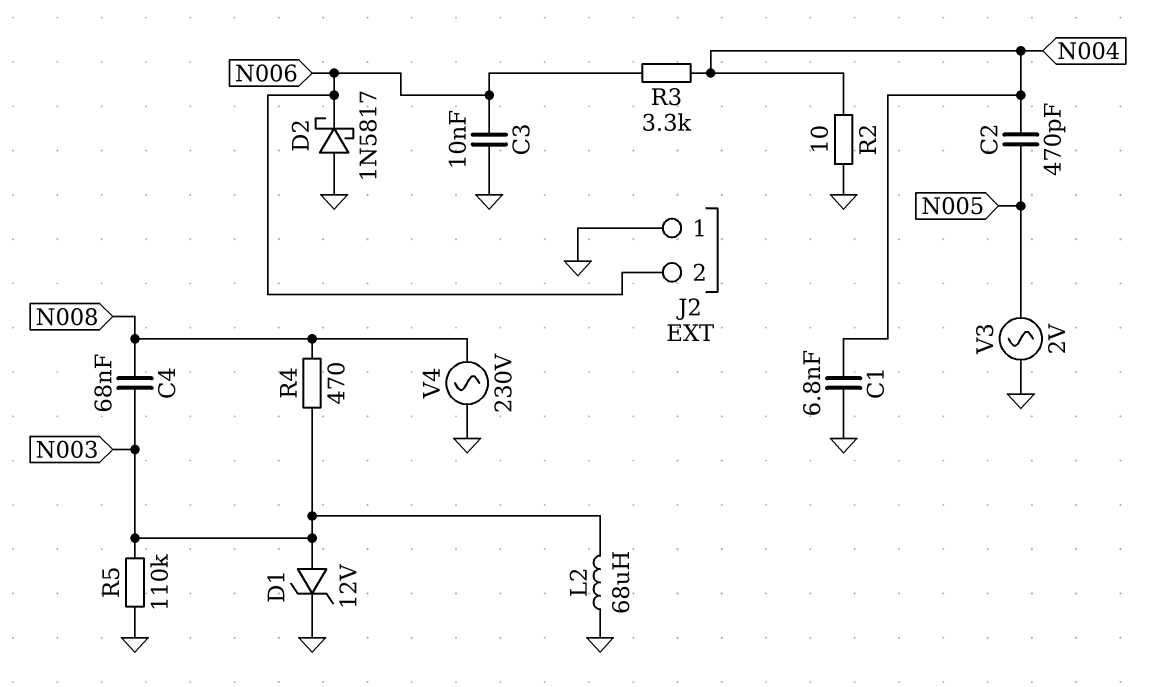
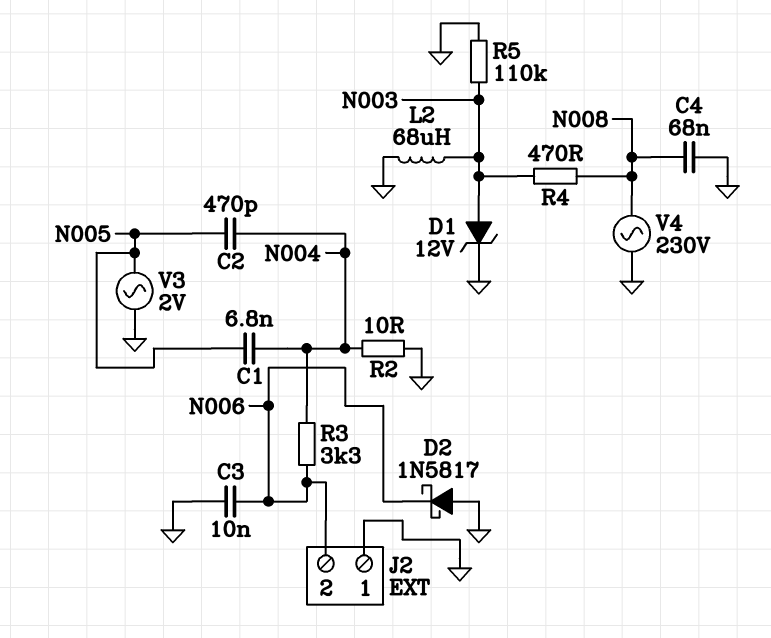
C1: 6.8nF (GND, N004) -> 6.8nF (N004, N005)
C4: 68nF (N003, N008) -> 68nF (GND, N008)

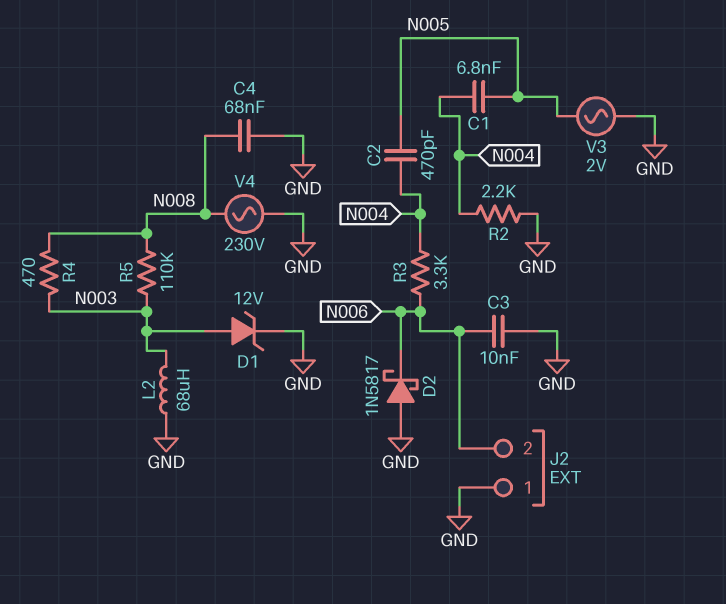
R2: 10 (GND, N004) -> 2.2k (GND, N004)
R5: 110k (GND, N003) -> 110k (N003, N008)

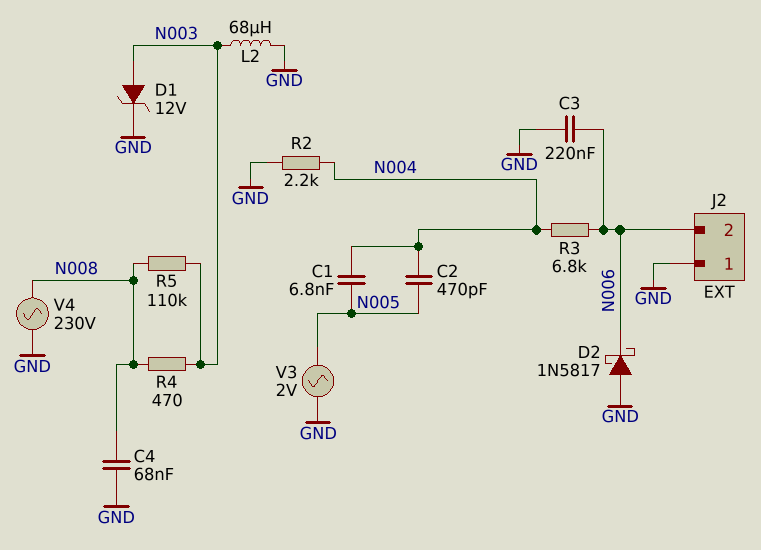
C3: 10nF (GND, N006) -> 220nF (GND, N006)
R3: 3.3k (N004, N006) -> 6.8k (N004, N006)

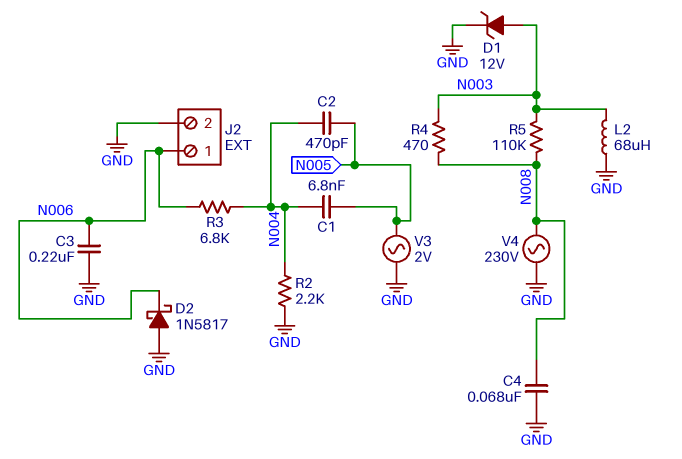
J2 pin 1: GND -> N006
J2 pin 2: N006 -> GND

